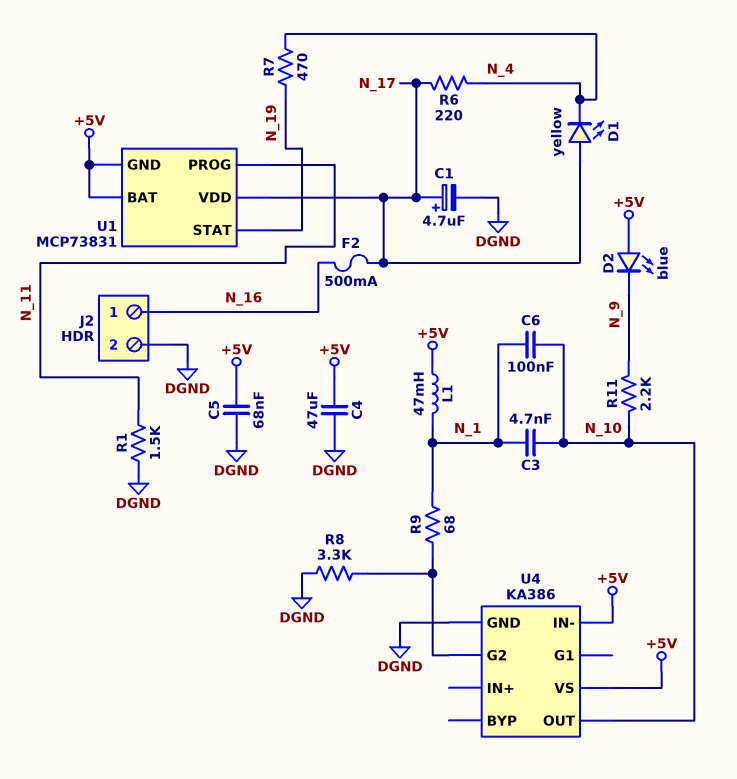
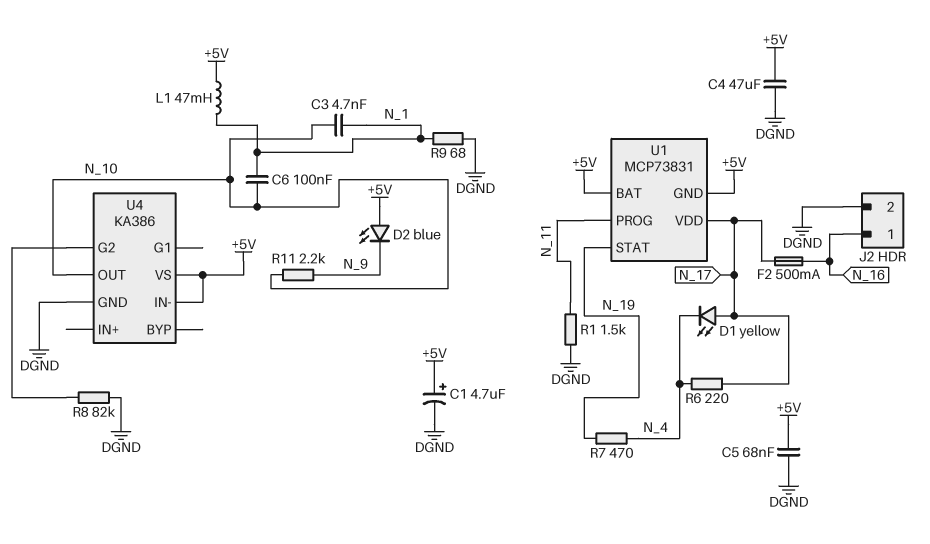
C1: 4.7uF (plus N_17, minus DGND) -> 4.7uF (plus +5V, minus DGND)
R8: 3.3k (DGND, U4/G2) -> 82k (DGND, U4/G2)
R9: 68 (N_1, U4/G2) -> 68 (DGND, N_1)

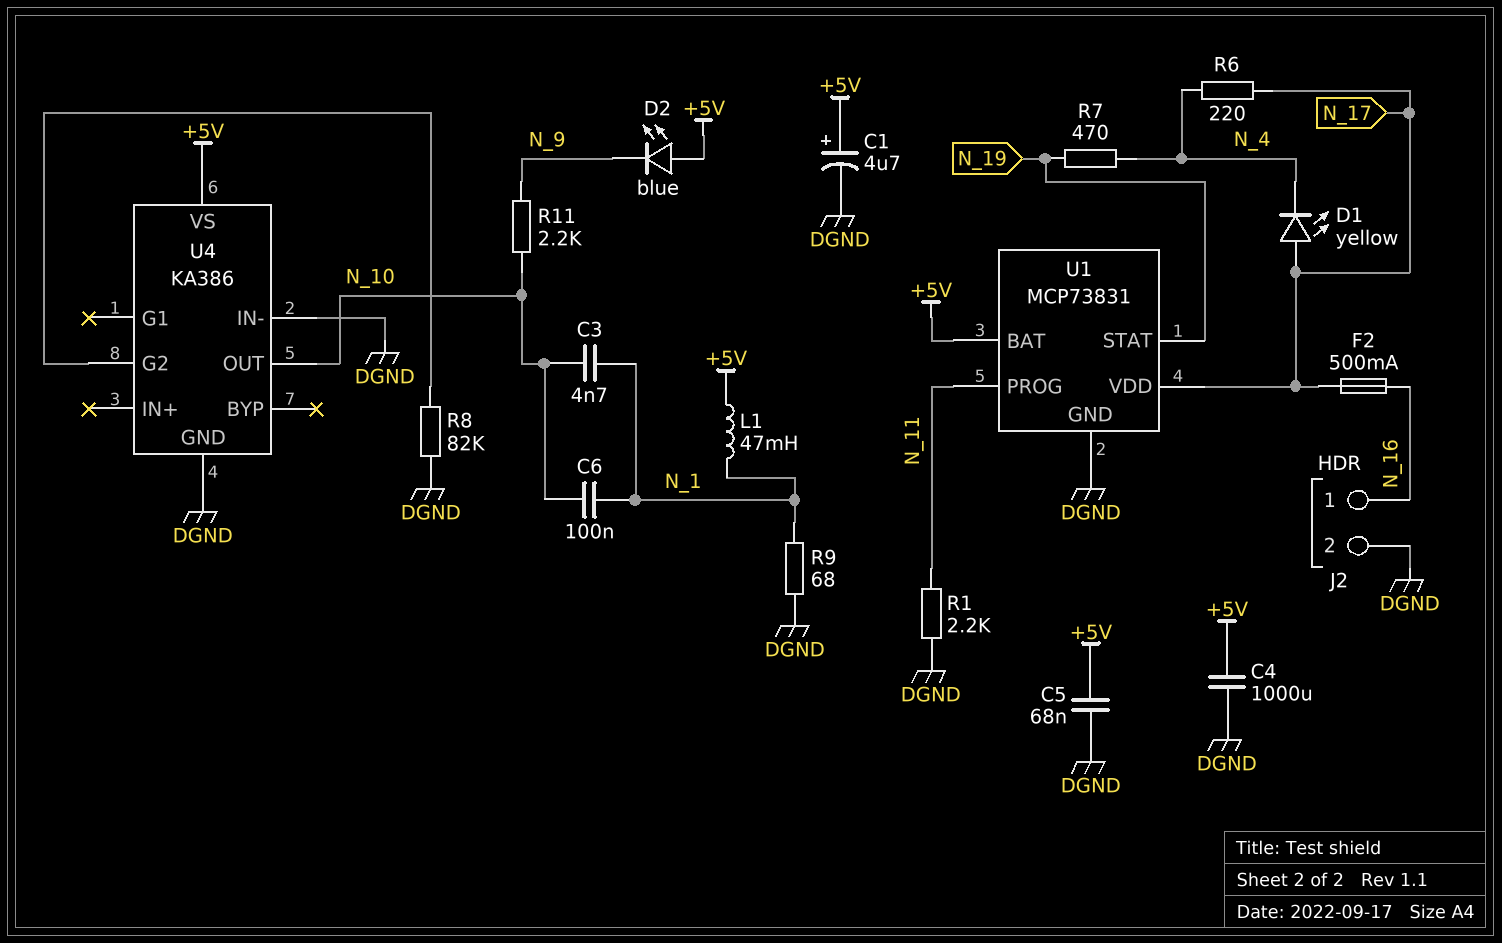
C4: 47uF (+5V, DGND) -> 1000uF (+5V, DGND)
R1: 1.5k (DGND, N_11) -> 2.2k (DGND, N_11)
U1 pin GND: +5V -> DGND
U4 pin IN-: +5V -> DGND

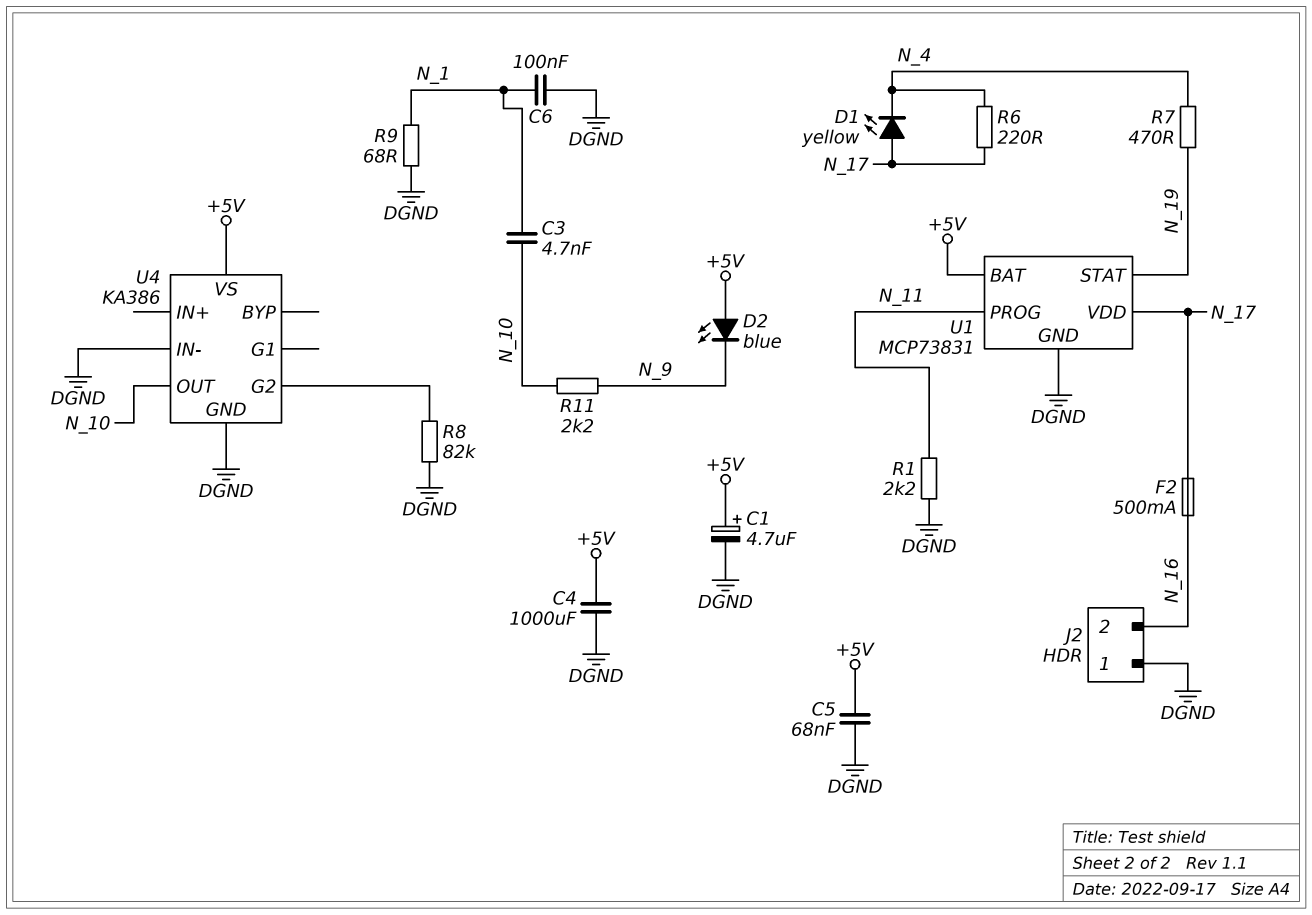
C6: 100nF (N_1, N_10) -> 100nF (DGND, N_1)
J2 pin 1: N_16 -> DGND
J2 pin 2: DGND -> N_16
L1: 47mH (+5V, N_1) -> none

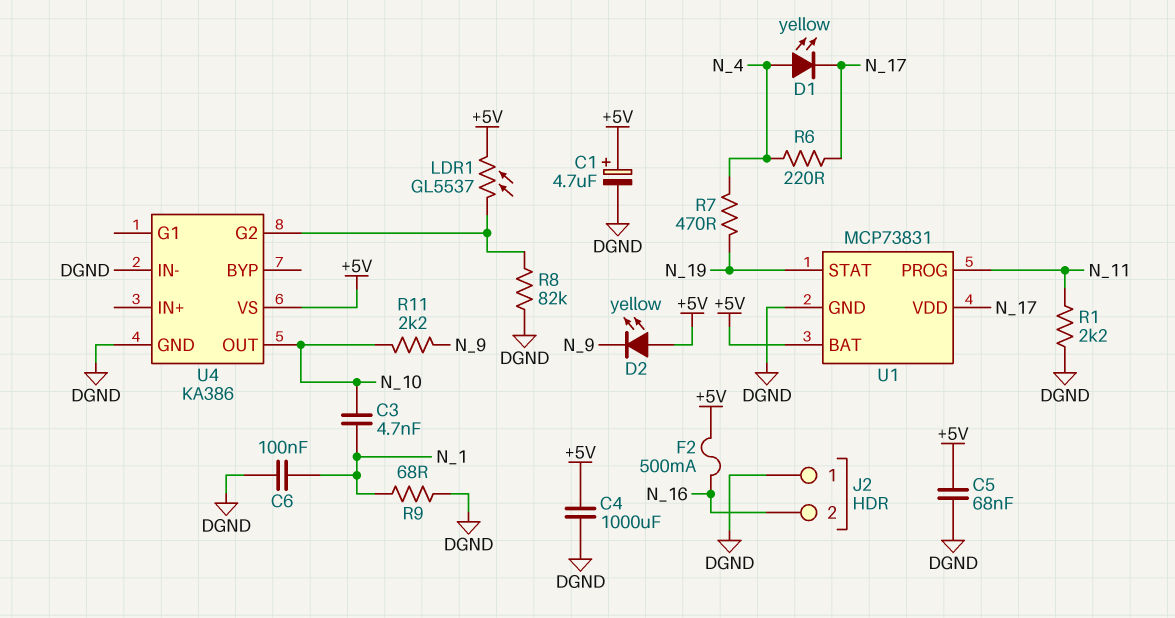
D1: LED yellow (A N_17, K N_4) -> LED yellow (A N_4, K N_17)
D2: LED blue (A +5V, K N_9) -> LED yellow (A +5V, K N_9)
F2: 500mA (N_16, N_17) -> 500mA (+5V, N_16)
LDR1: none -> GL5537 (+5V, U4/G2)

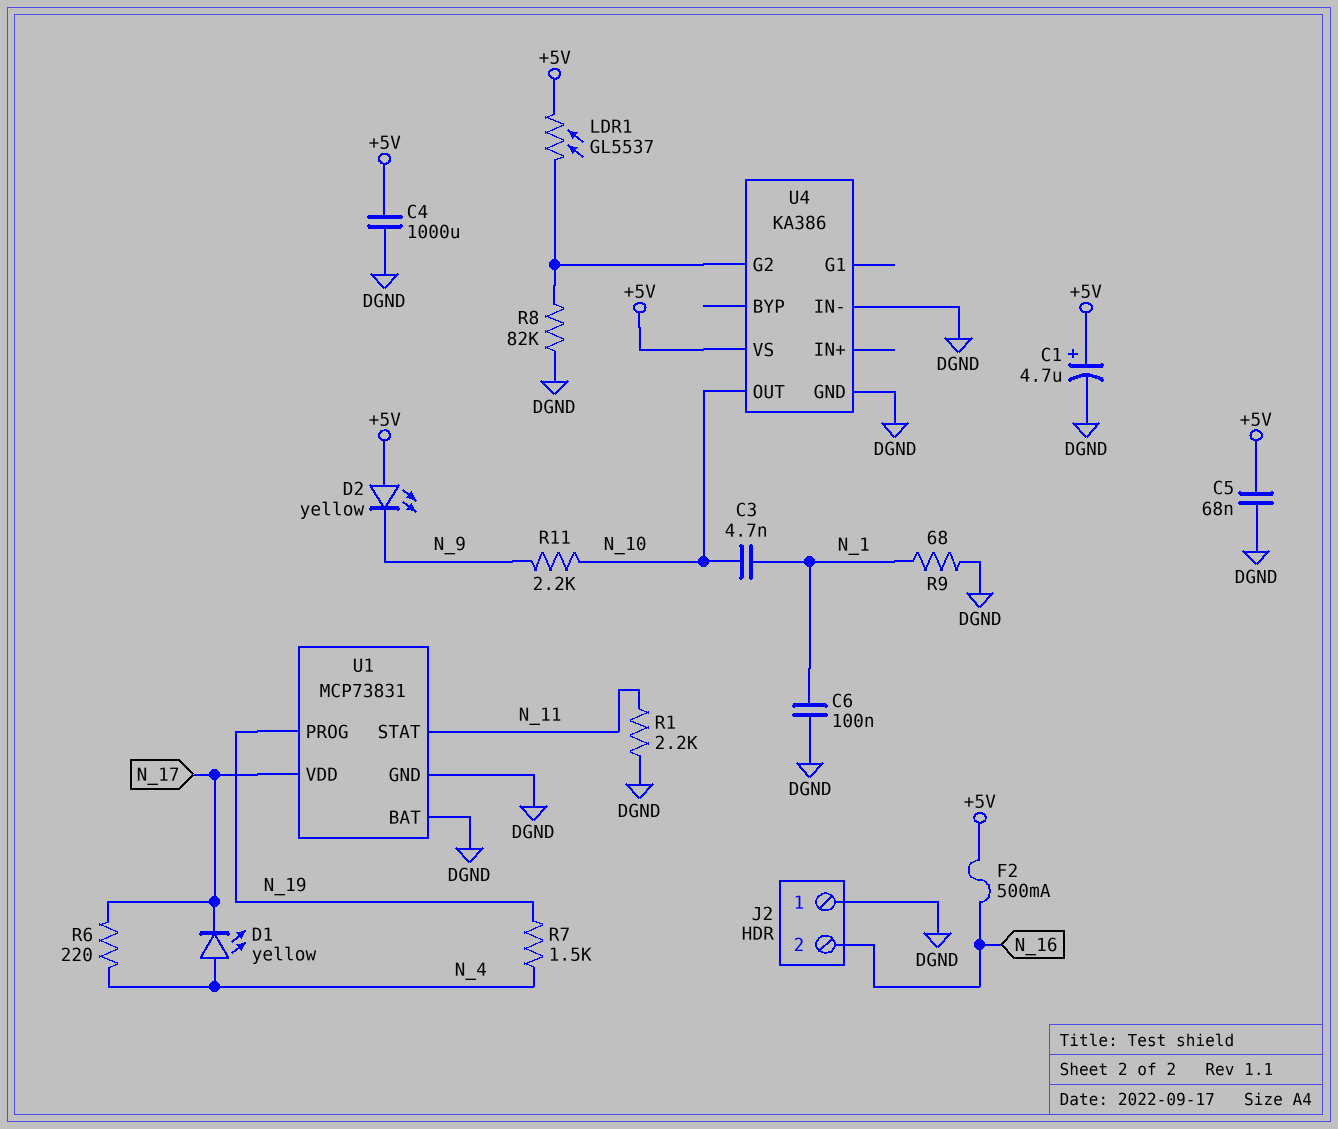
R7: 470 (N_4, N_19) -> 1.5k (N_4, N_19)
U1 pin BAT: +5V -> DGND
U1 pin PROG: N_11 -> N_19
U1 pin STAT: N_19 -> N_11

